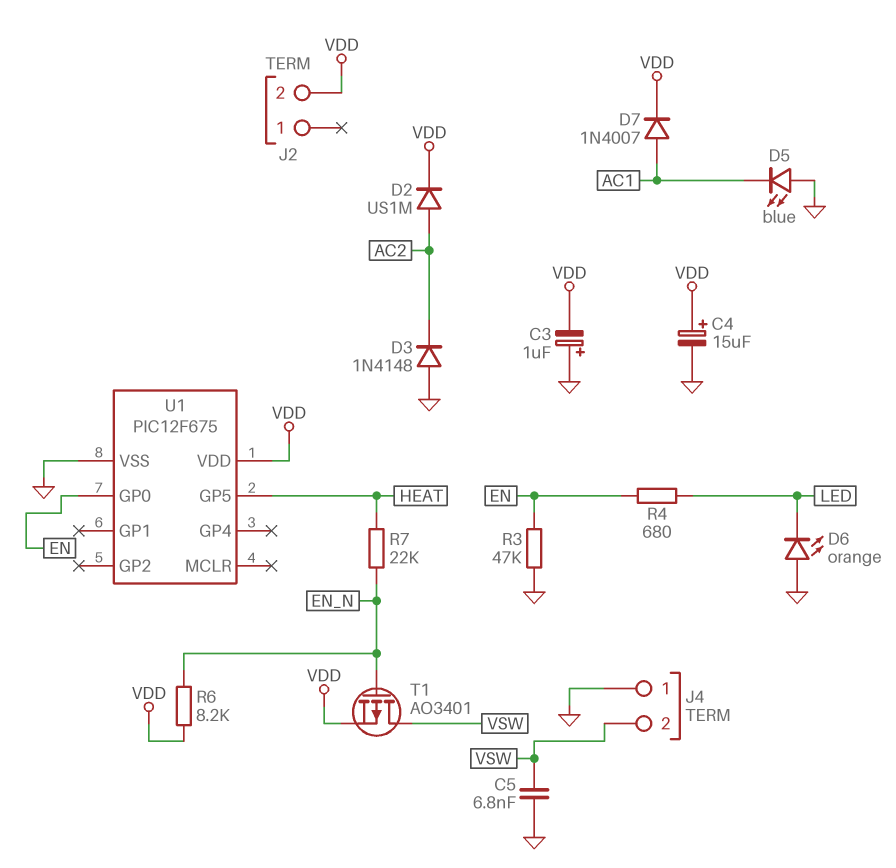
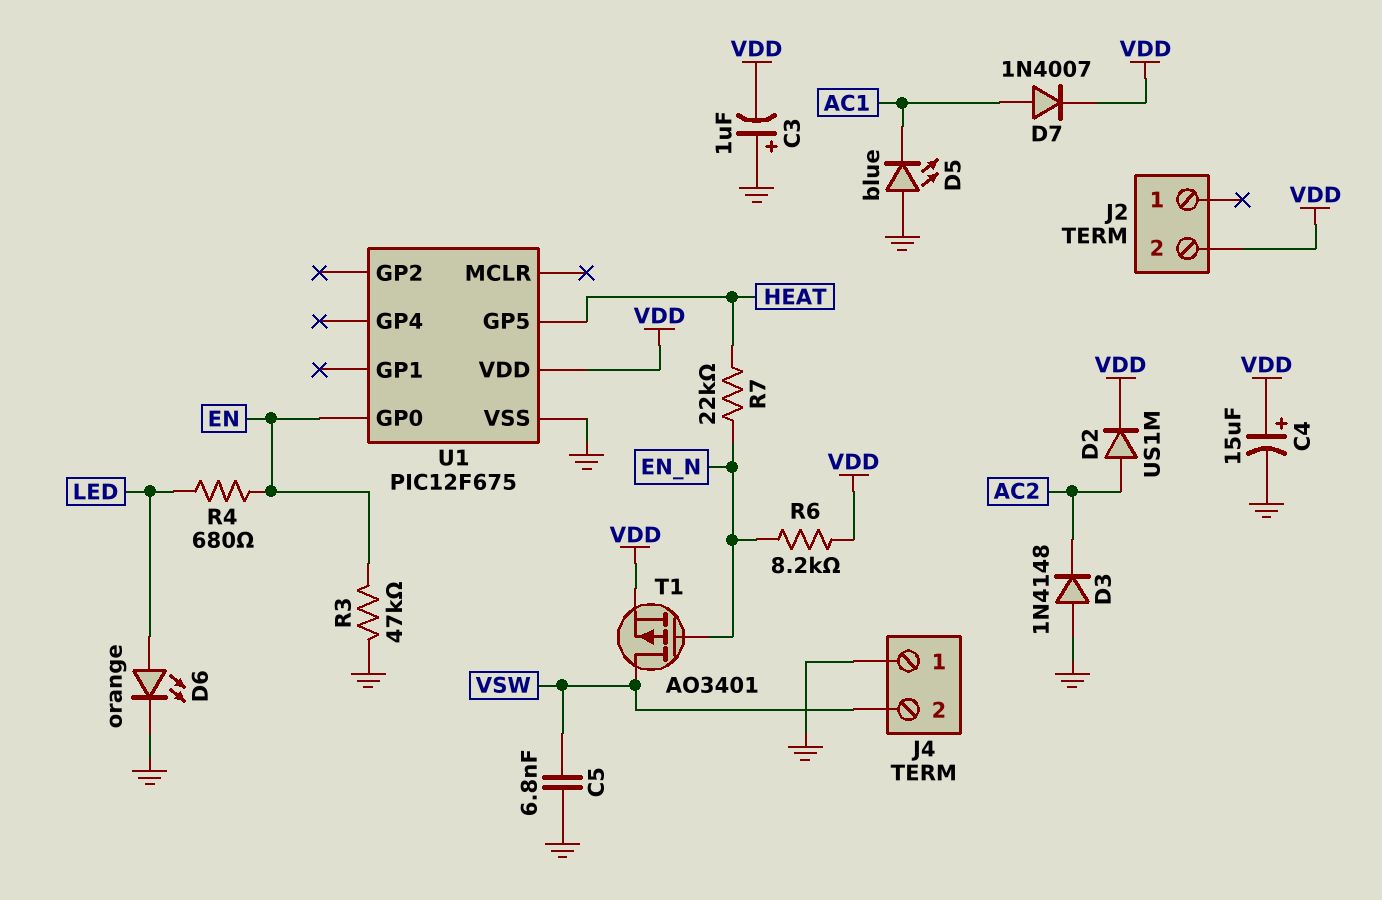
D6: LED orange (A GND, K LED) -> LED orange (A LED, K GND)

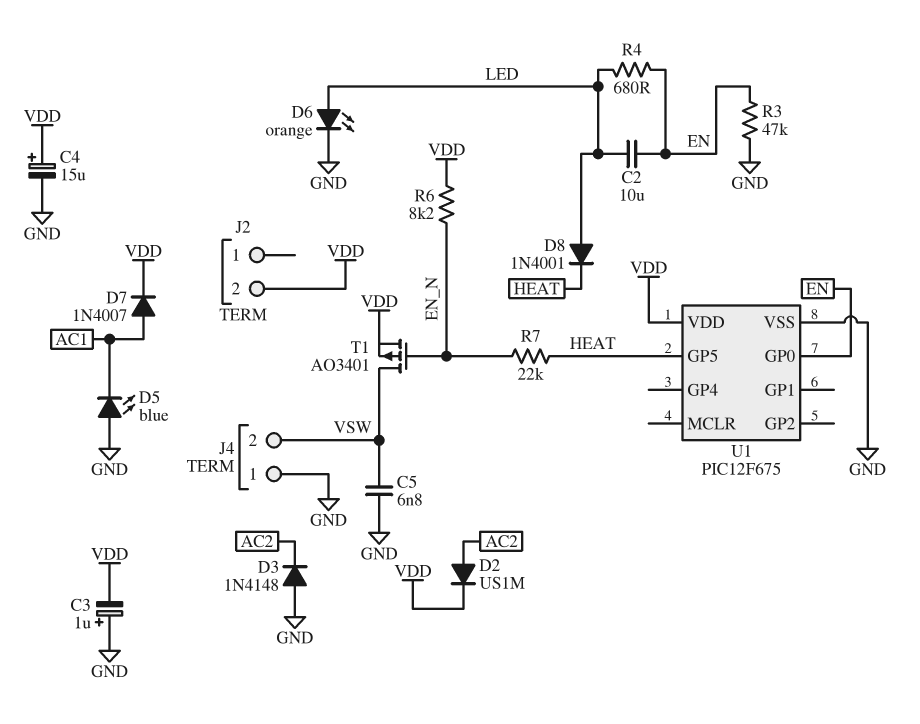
C2: none -> 10uF (EN, LED)
D8: none -> diode 1N4001 (A LED, K HEAT)

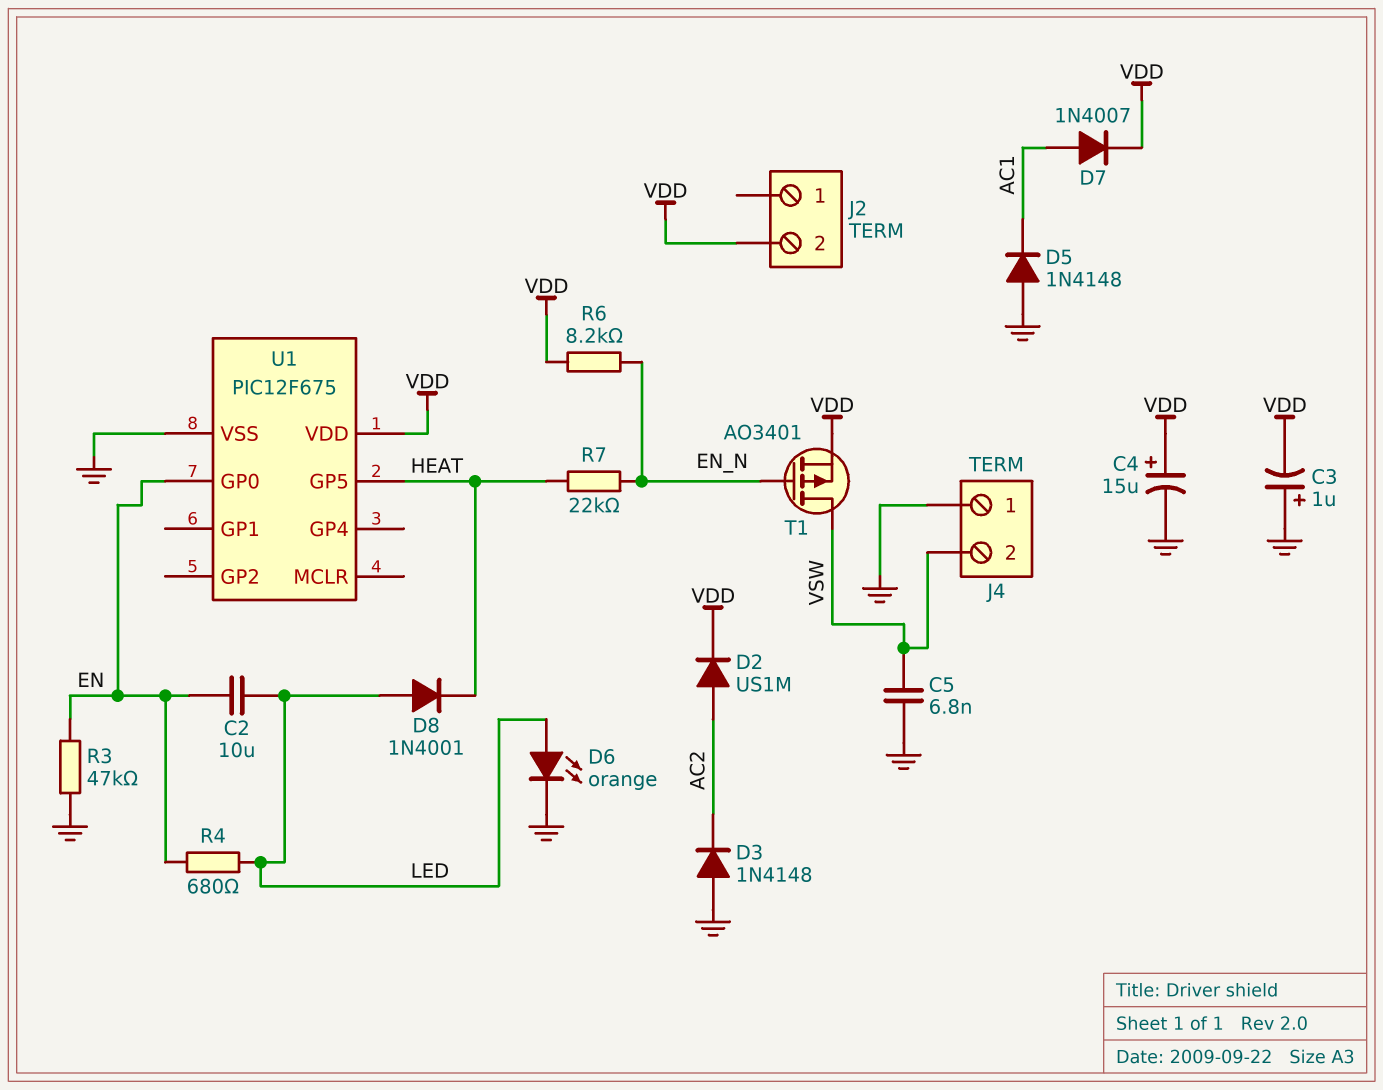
D5: LED blue (A GND, K AC1) -> diode 1N4148 (A GND, K AC1)

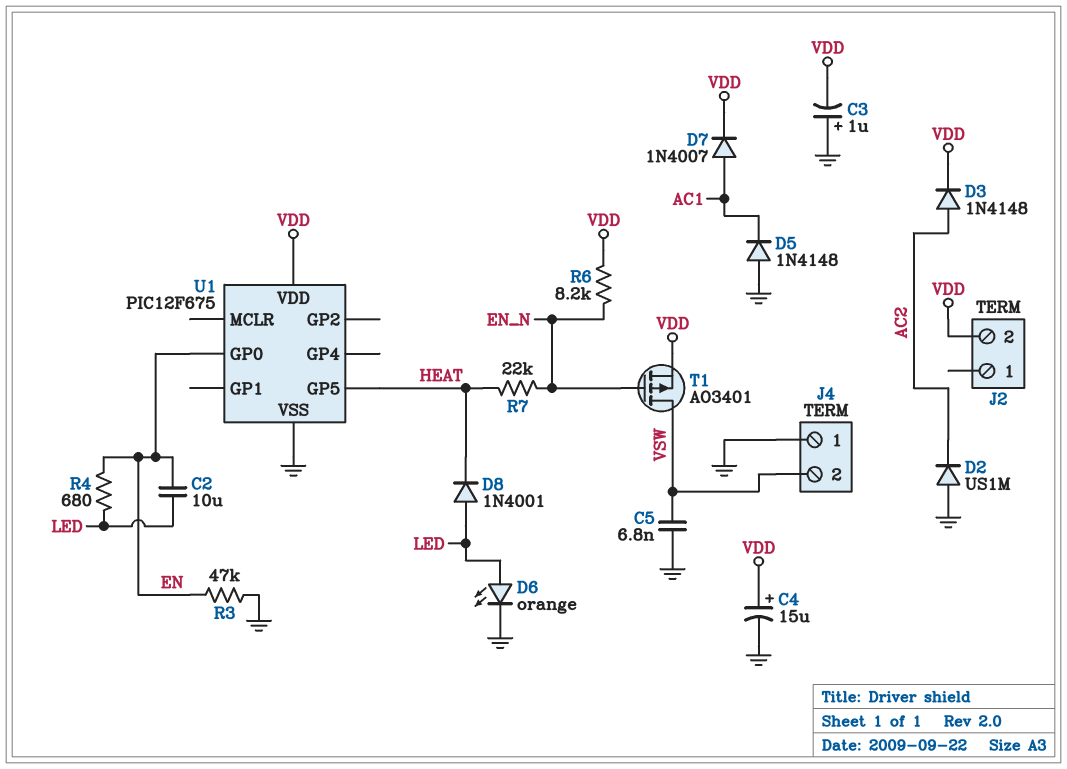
D2: diode US1M (A AC2, K VDD) -> diode US1M (A GND, K AC2)
D3: diode 1N4148 (A GND, K AC2) -> diode 1N4148 (A AC2, K VDD)

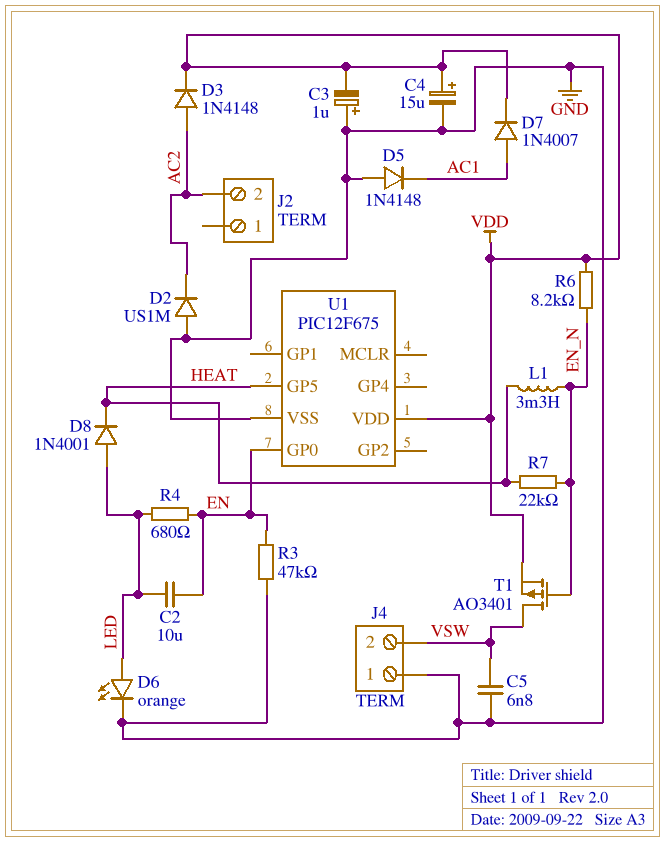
J2 pin 2: VDD -> AC2
L1: none -> 3.3mH (EN_N, HEAT)

